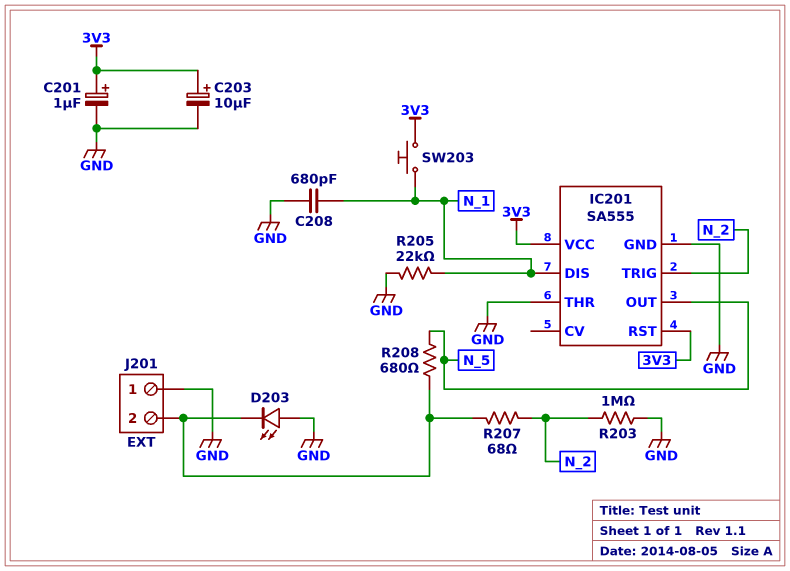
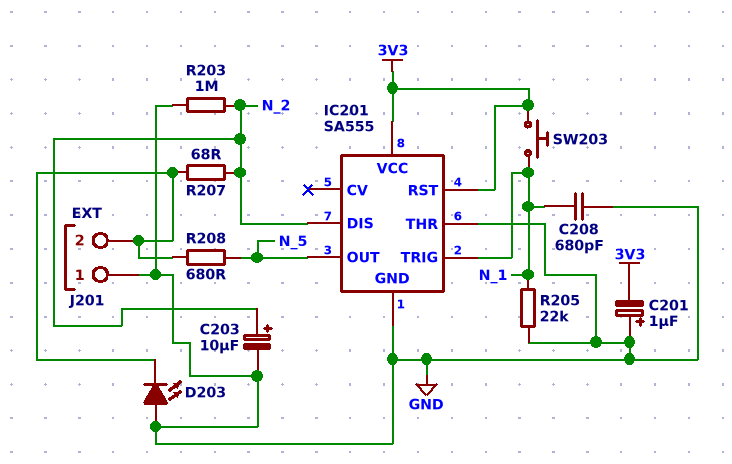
C201: 1uF (plus 3V3, minus GND) -> 1uF (plus GND, minus 3V3)
C203: 10uF (plus 3V3, minus GND) -> 10uF (plus N_2, minus GND)
IC201 pin DIS: N_1 -> N_2
IC201 pin TRIG: N_2 -> N_1

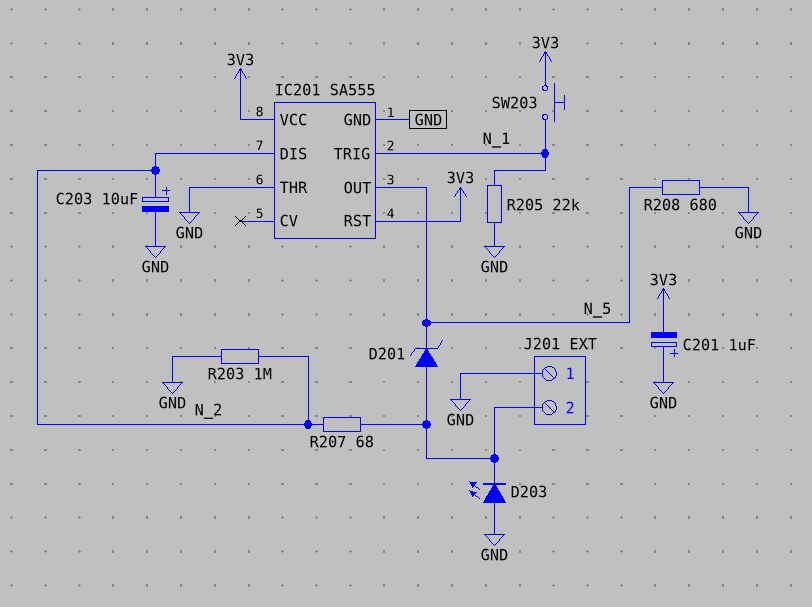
C208: 680pF (GND, N_1) -> none
D201: none -> zener (A J201/2, K N_5)
R208: 680 (J201/2, N_5) -> 680 (GND, N_5)

